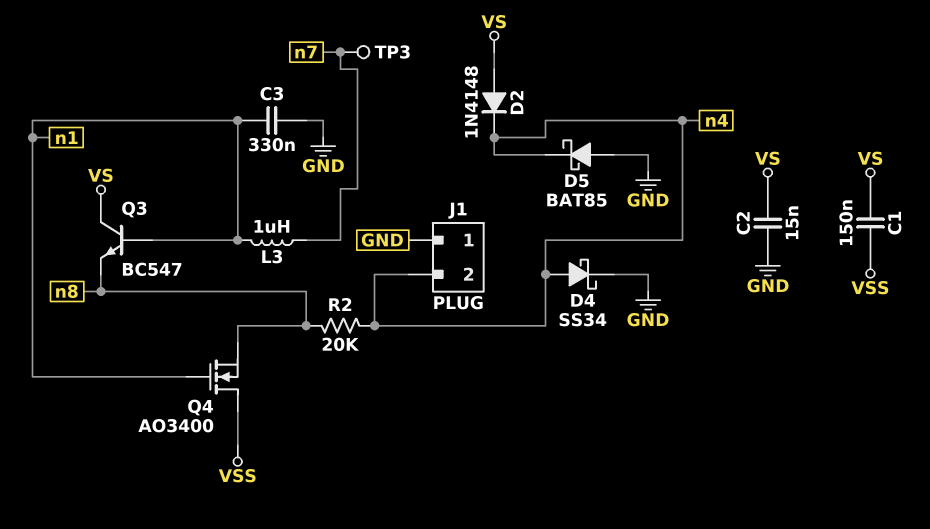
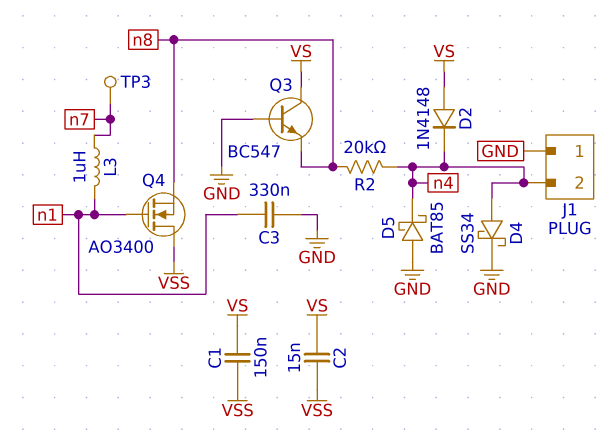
C2: 15nF (GND, VS) -> 15nF (VS, VSS)
Q3: NPN BC547 (B n1, C VS, E n8) -> NPN BC547 (B GND, C VS, E n8)

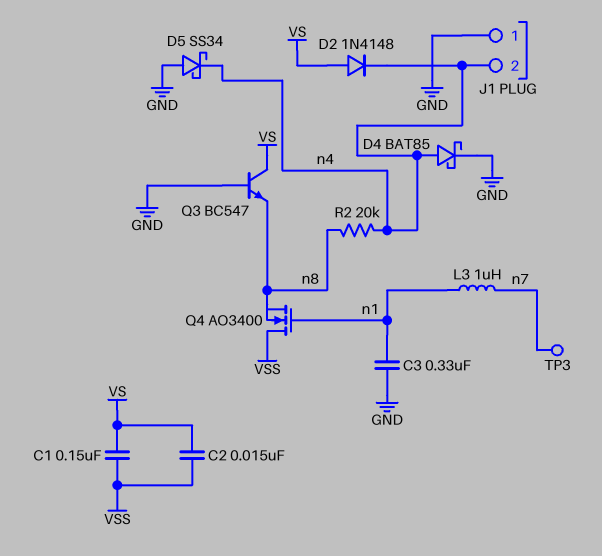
D4: schottky SS34 (A n4, K GND) -> schottky BAT85 (A n4, K GND)
D5: schottky BAT85 (A GND, K n4) -> schottky SS34 (A GND, K n4)

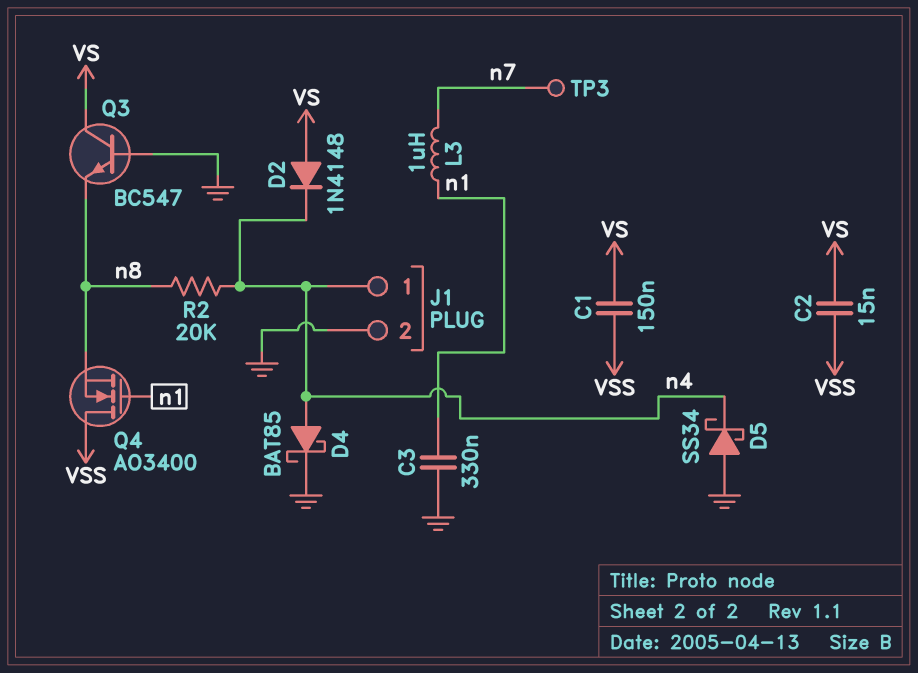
J1 pin 1: GND -> n4
J1 pin 2: n4 -> GND

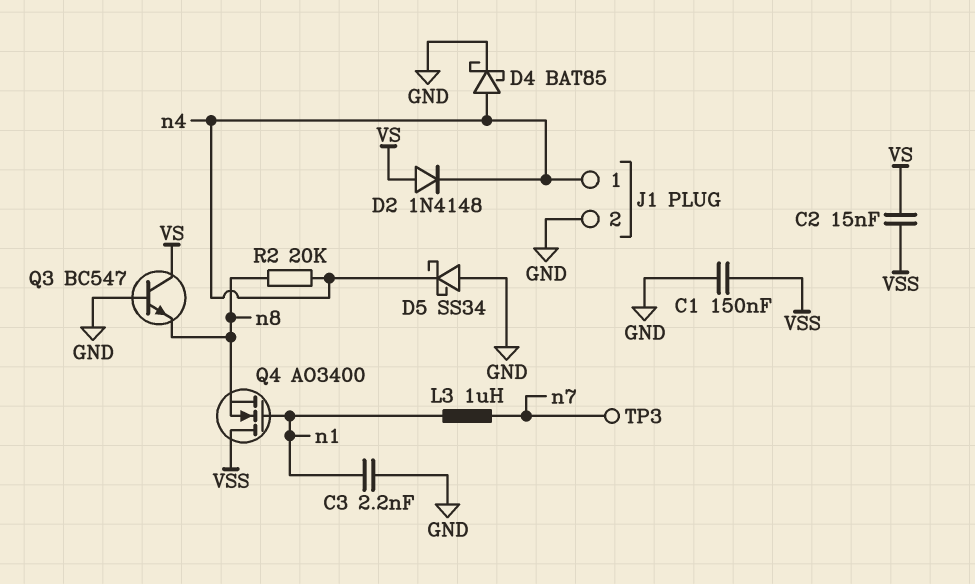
C1: 150nF (VS, VSS) -> 150nF (GND, VSS)
C3: 330nF (GND, n1) -> 2.2nF (GND, n1)

